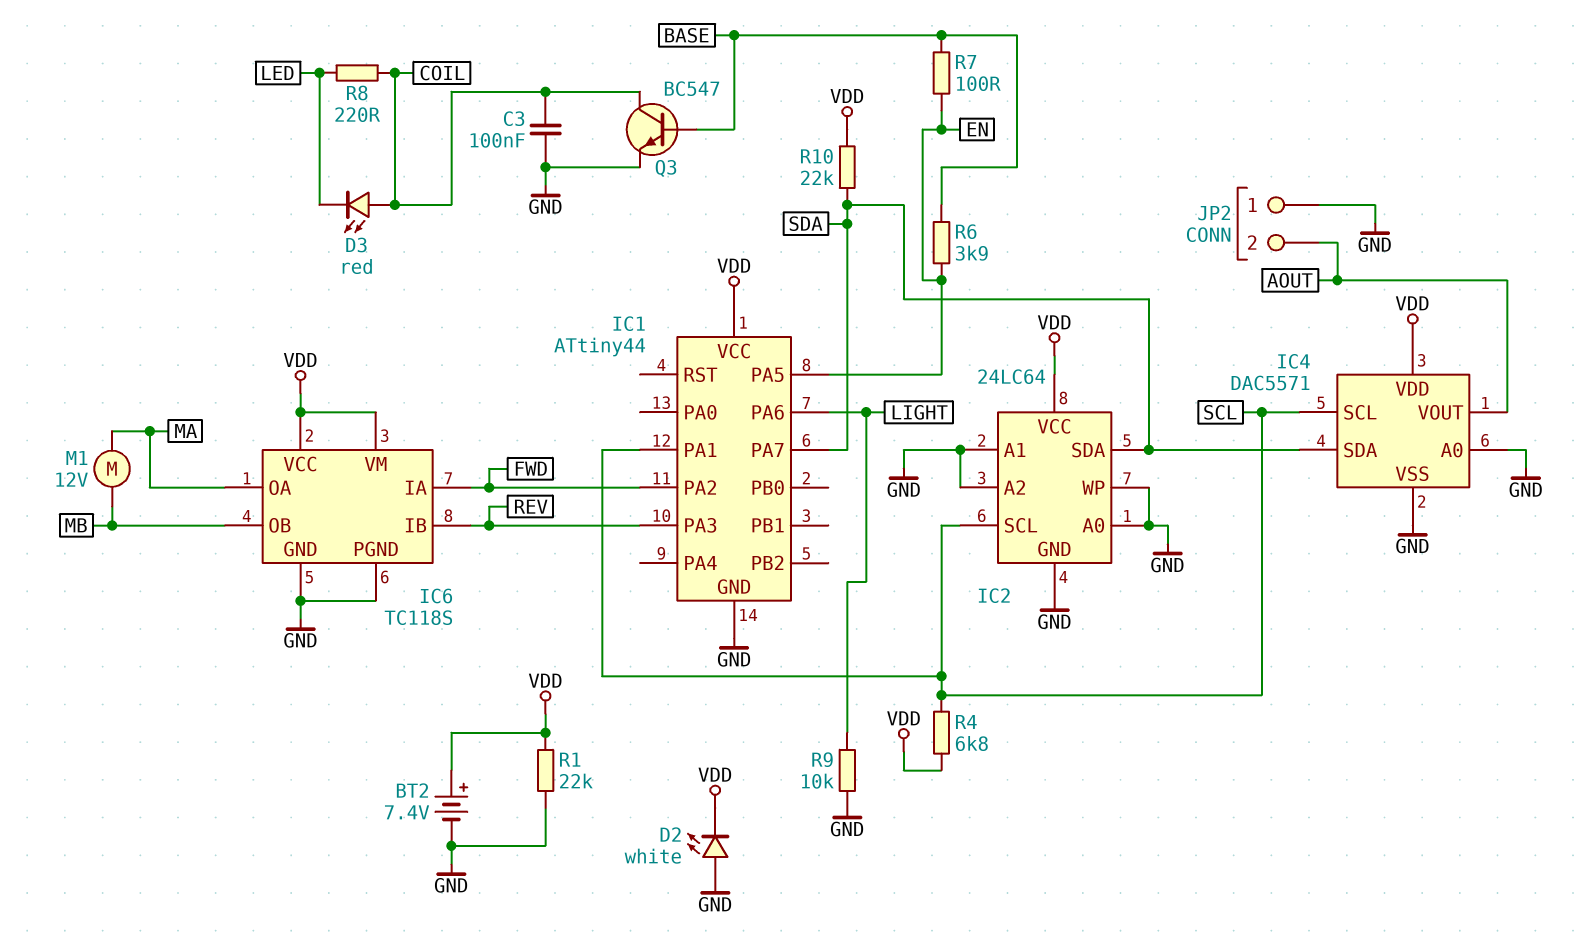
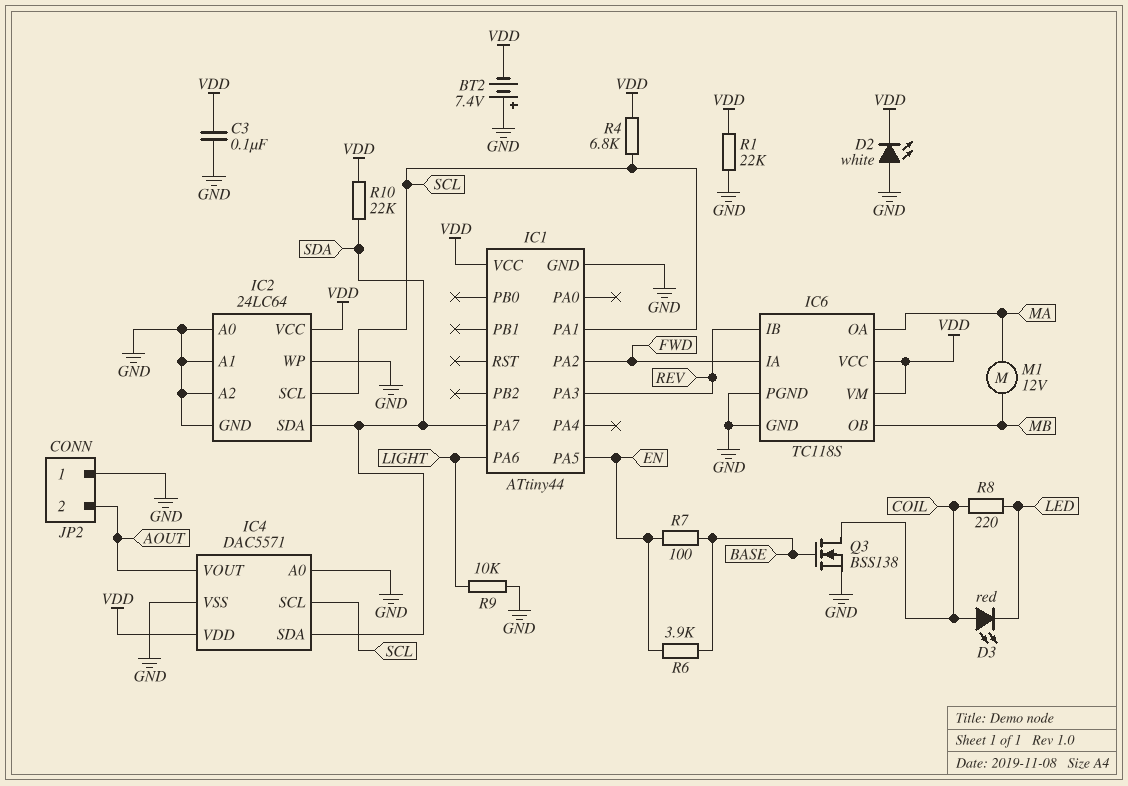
BT2: 7.4V (plus VDD, minus GND) -> 7.4V (plus GND, minus VDD)
C3: 100nF (COIL, GND) -> 100nF (GND, VDD)
Q3: NPN BC547 (B BASE, C COIL, E GND) -> NMOS BSS138 (G BASE, D COIL, S GND)

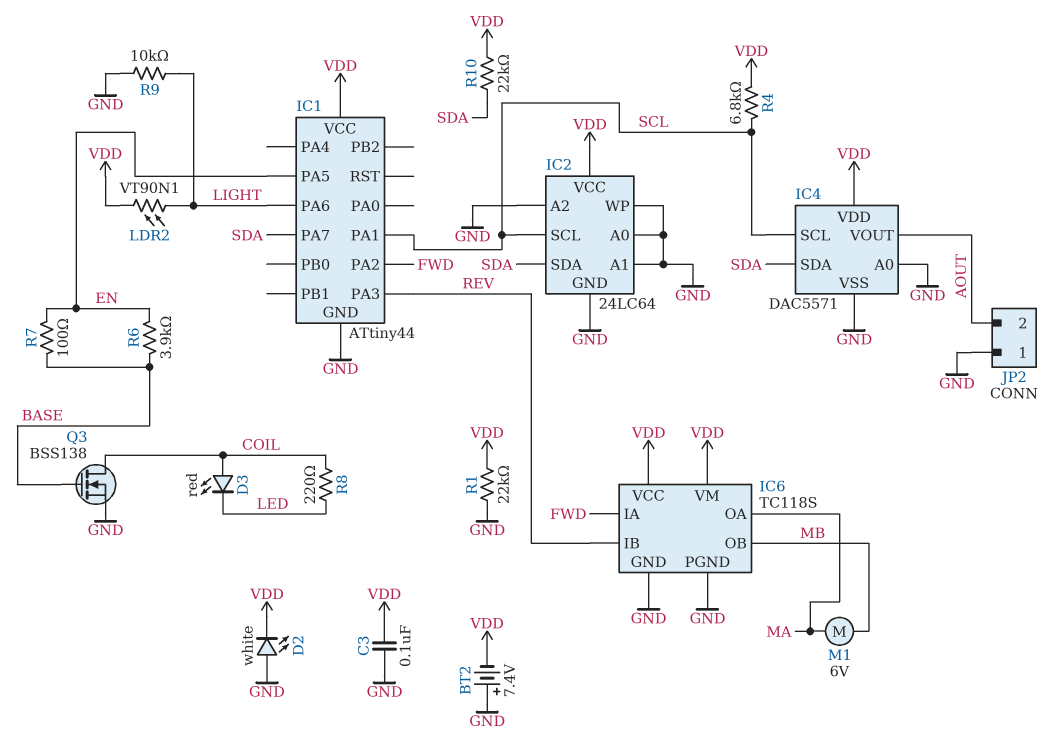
LDR2: none -> VT90N1 (LIGHT, VDD)
M1: motor 12V (MA, MB) -> motor 6V (MA, MB)

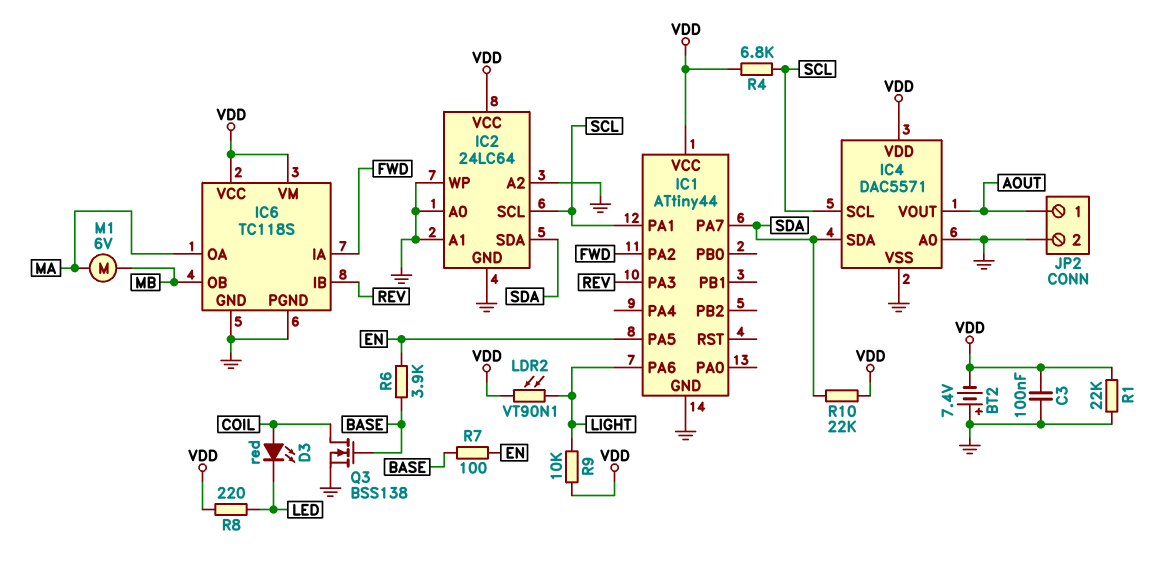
D2: LED white (A GND, K VDD) -> none
JP2 pin 1: GND -> AOUT
JP2 pin 2: AOUT -> GND
R8: 220 (COIL, LED) -> 220 (LED, VDD)
R9: 10k (GND, LIGHT) -> 10k (LIGHT, VDD)

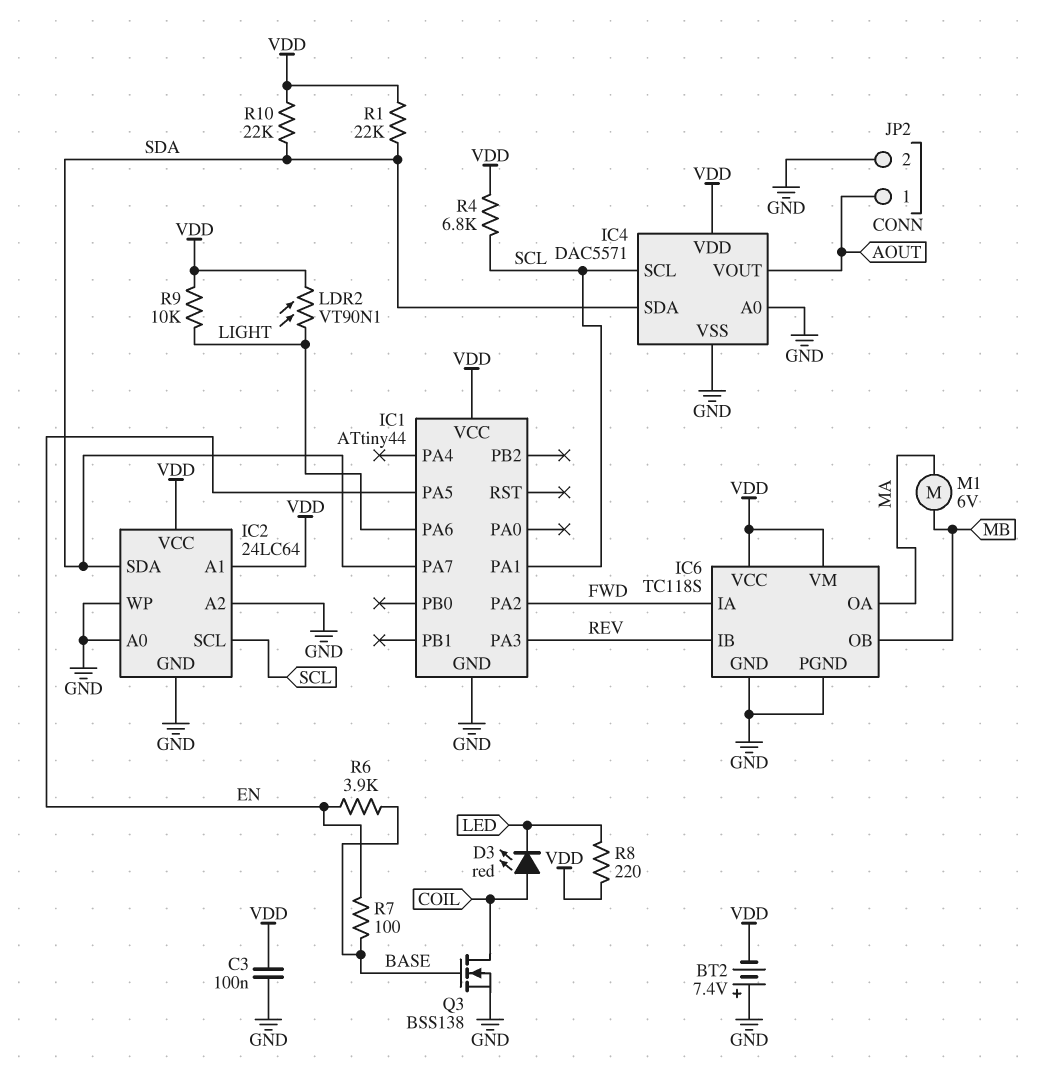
IC2 pin A1: GND -> VDD
R1: 22k (GND, VDD) -> 22k (SDA, VDD)

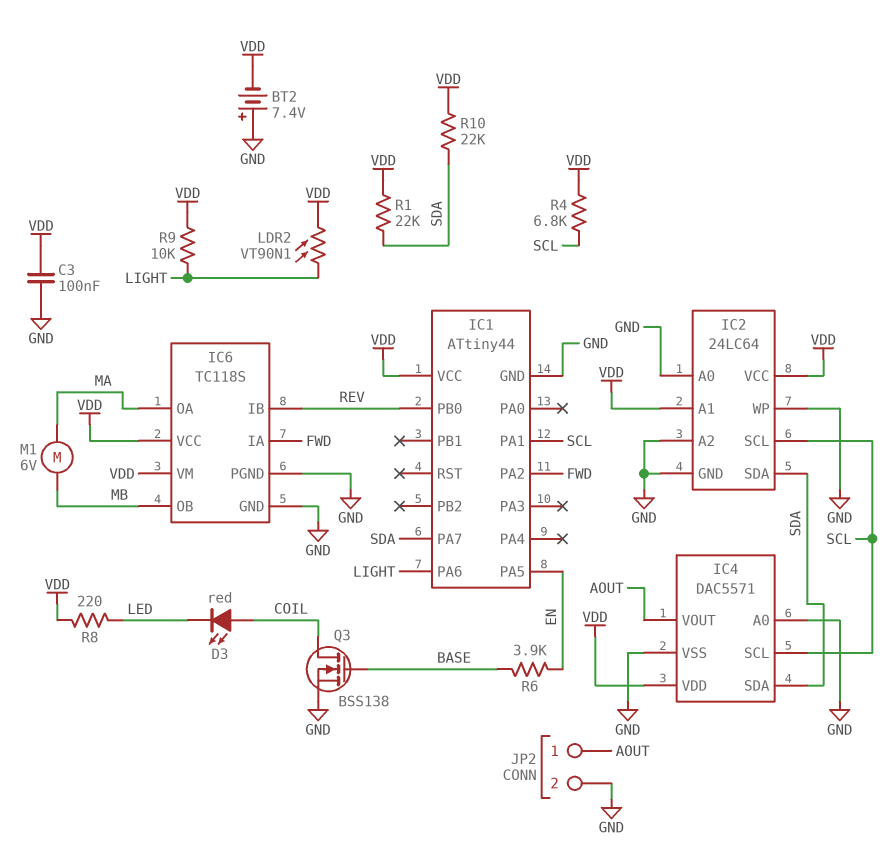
IC1 pin PA3: REV -> none
IC1 pin PB0: none -> REV
R7: 100 (BASE, EN) -> none

